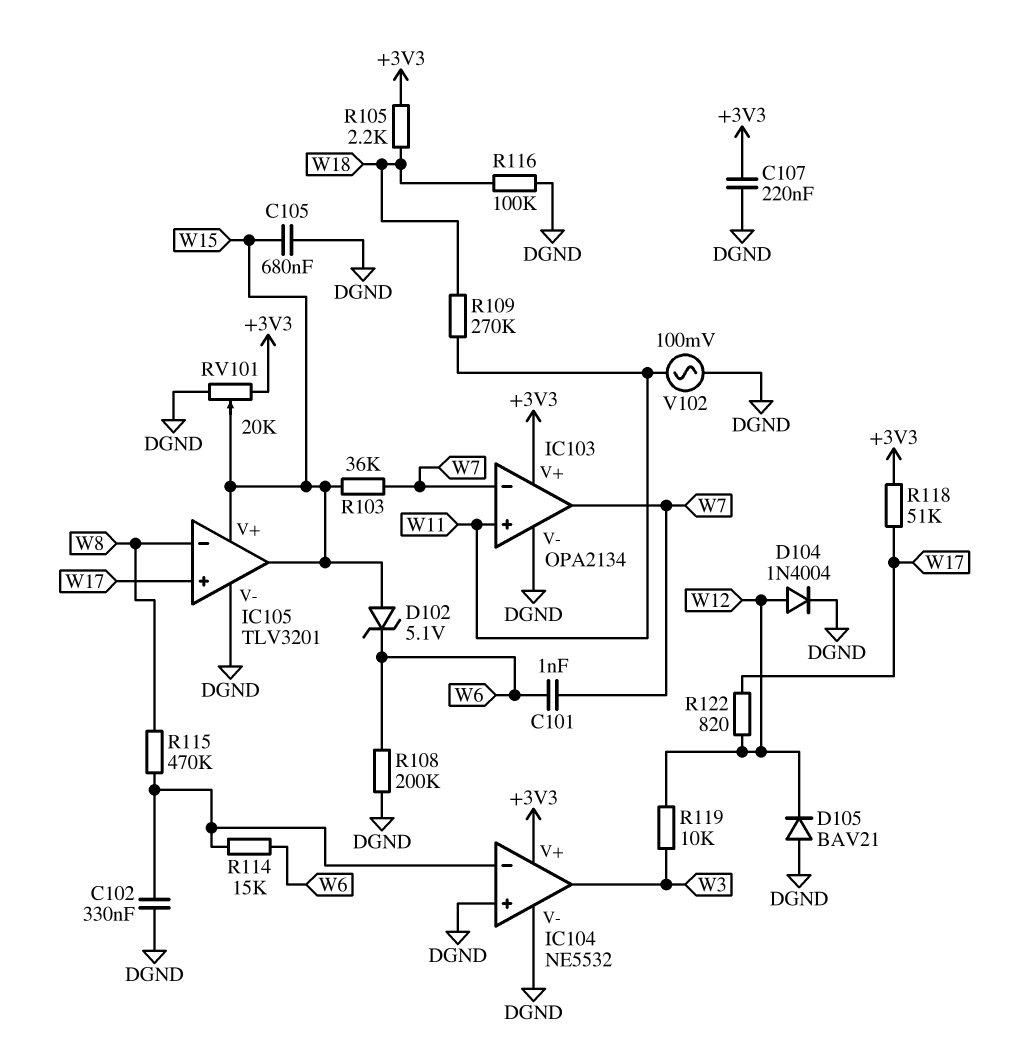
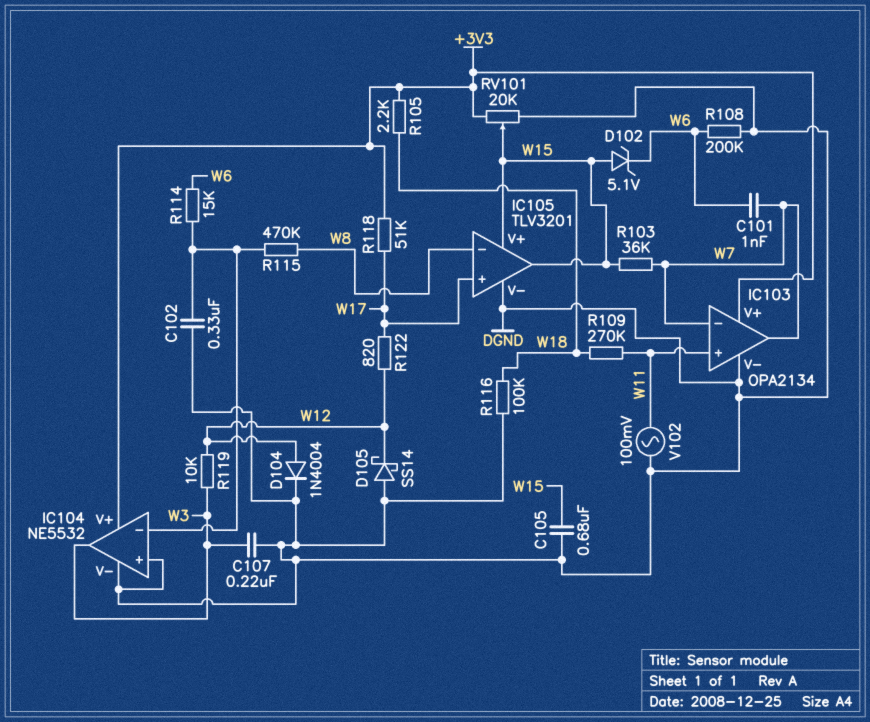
C107: 220nF (+3V3, DGND) -> 220nF (DGND, W3)
D105: diode BAV21 (A DGND, K W12) -> schottky SS14 (A DGND, K W12)

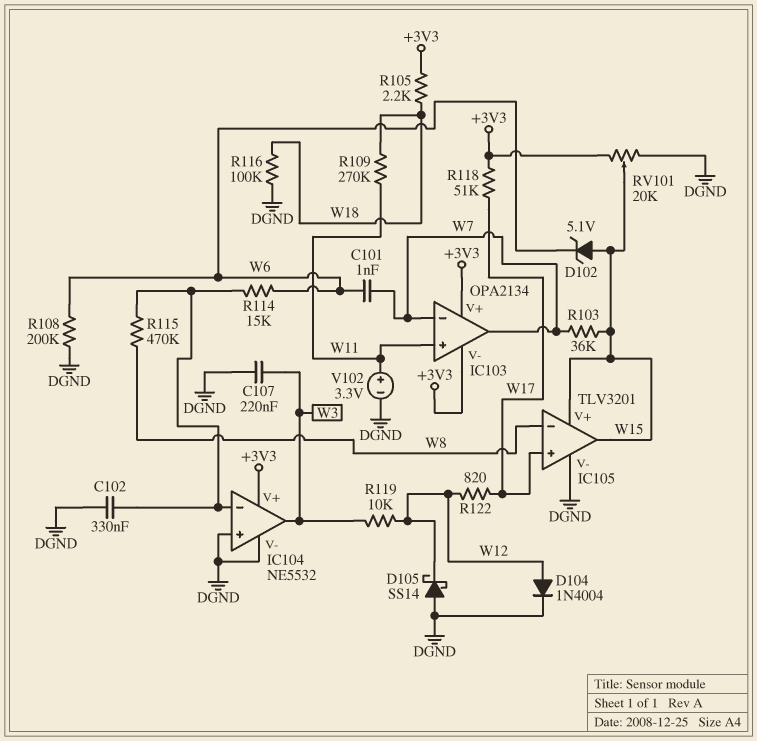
C105: 680nF (DGND, W15) -> none
IC103 pin V-: DGND -> +3V3
V102: AC 100mV (DGND, W11) -> 3.3V (plus W11, minus DGND)

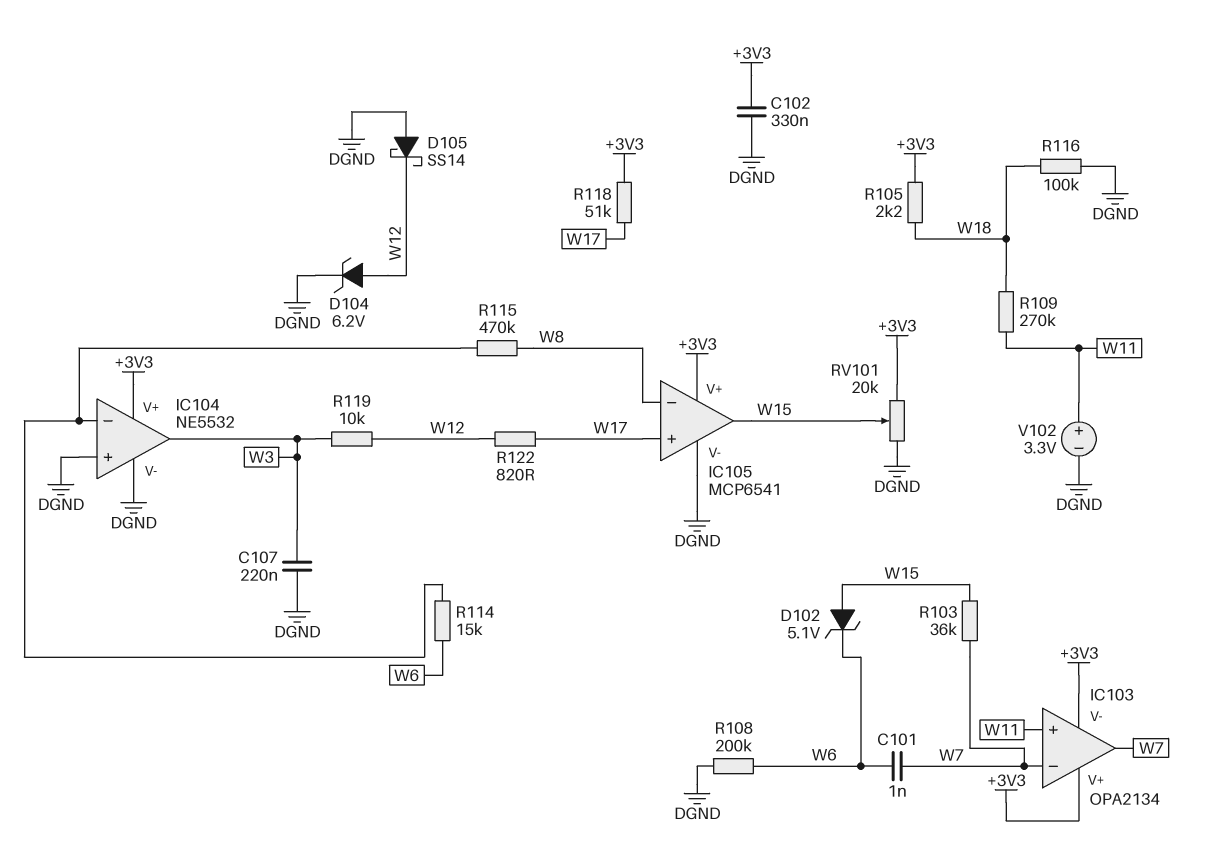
C102: 330nF (DGND, IC104/in-) -> 330nF (+3V3, DGND)
D104: diode 1N4004 (A W12, K DGND) -> zener 6.2V (A W12, K DGND)
IC105: TLV3201 -> MCP6541
IC105 pin V+: W15 -> +3V3

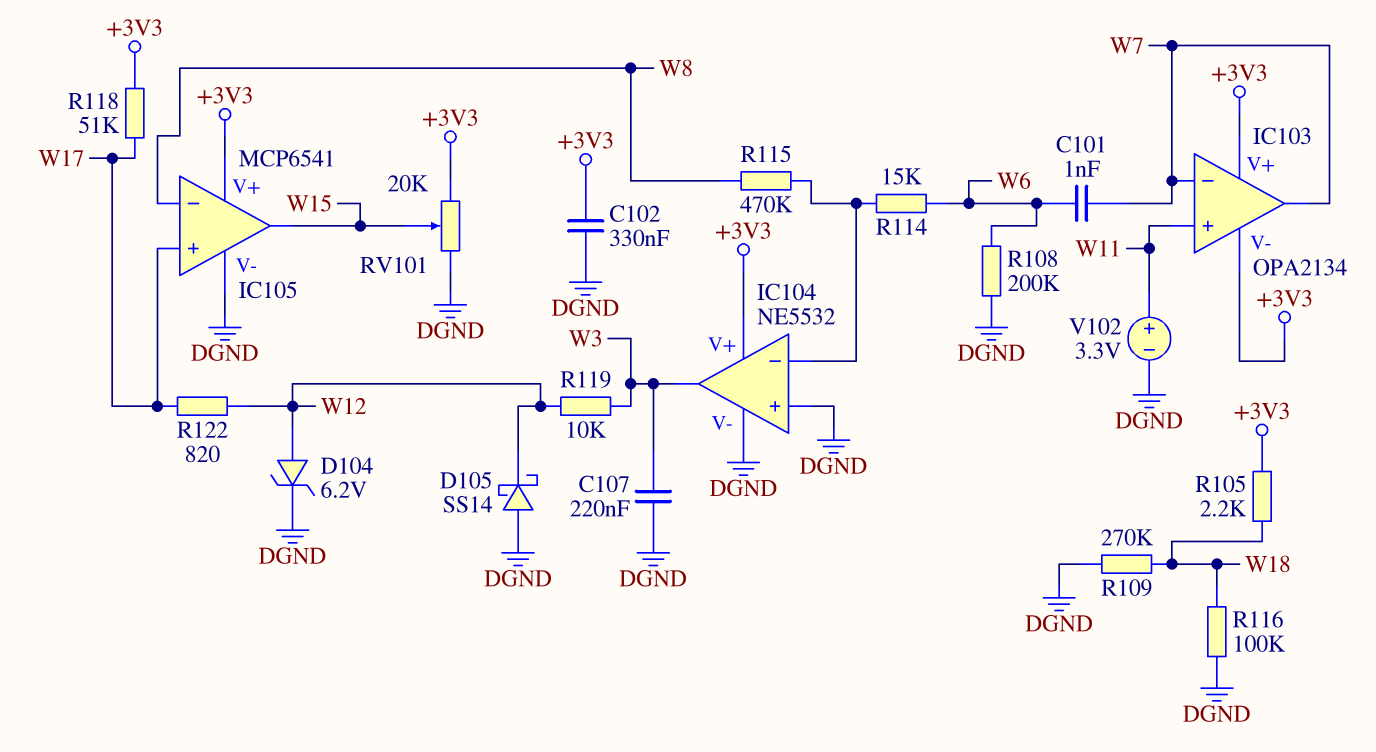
D102: zener 5.1V (A W15, K W6) -> none
R103: 36k (W7, W15) -> none
R109: 270k (W11, W18) -> 270k (DGND, W18)

